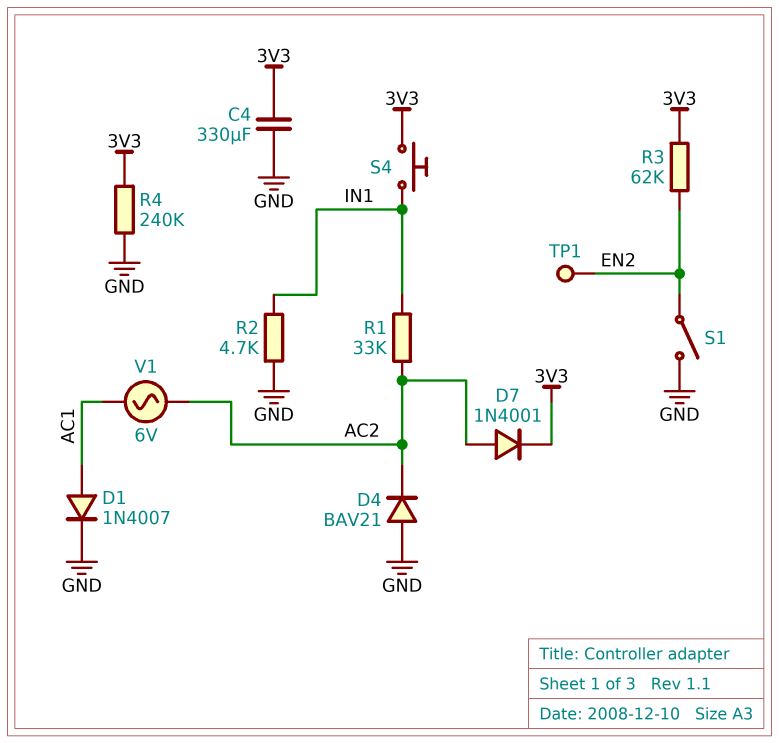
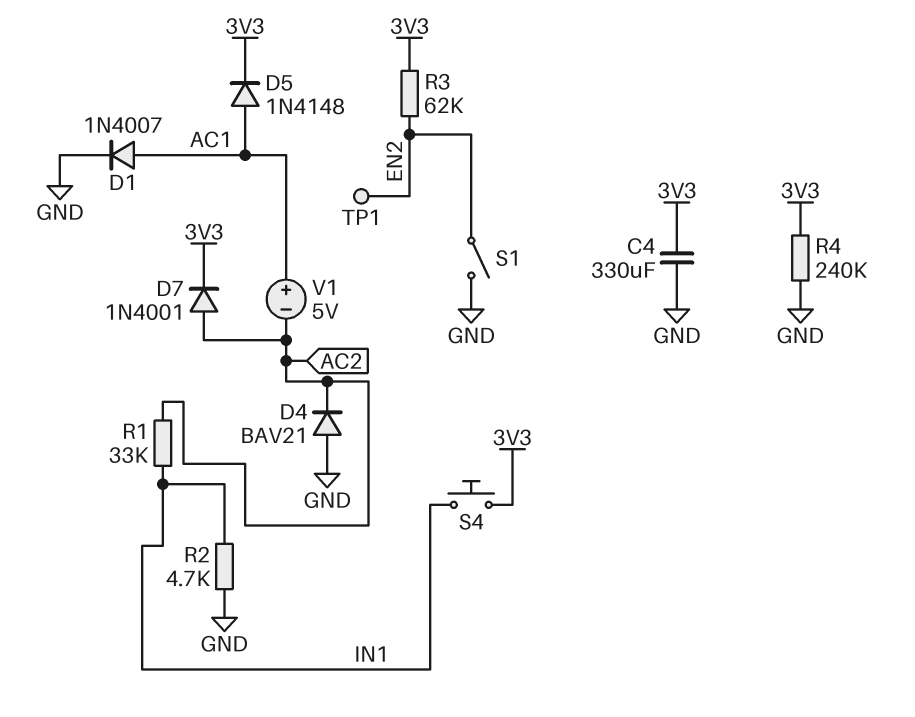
D5: none -> diode 1N4148 (A AC1, K 3V3)
V1: AC 6V (AC1, AC2) -> 5V (plus AC1, minus AC2)

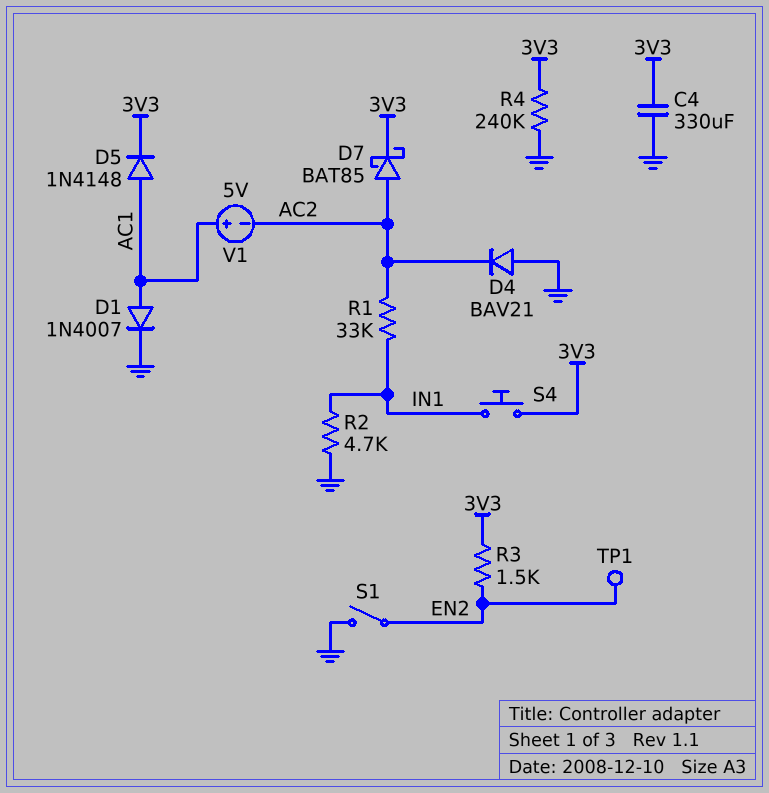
D7: diode 1N4001 (A AC2, K 3V3) -> schottky BAT85 (A AC2, K 3V3)
R3: 62k (3V3, EN2) -> 1.5k (3V3, EN2)

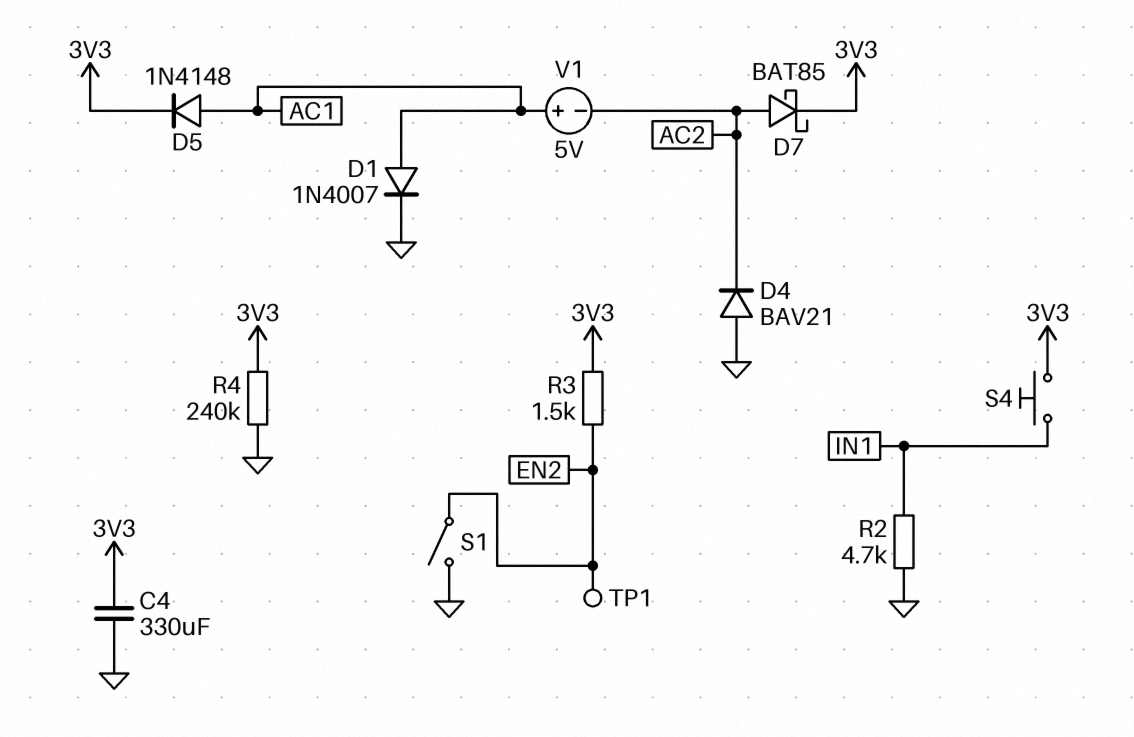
R1: 33k (AC2, IN1) -> none

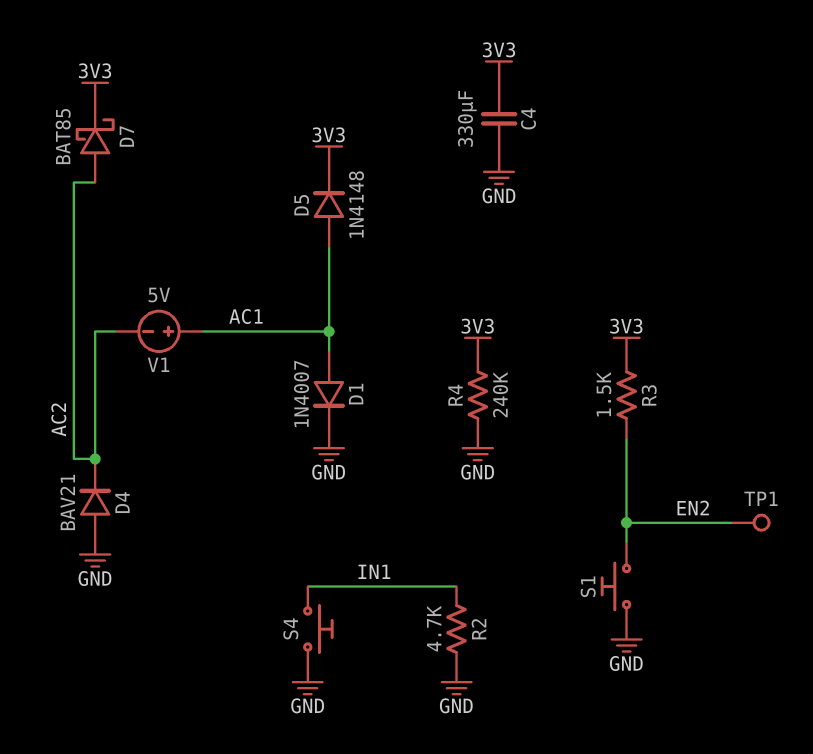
S1: switch (EN2, GND) -> button (EN2, GND)
S4: button (3V3, IN1) -> button (GND, IN1)

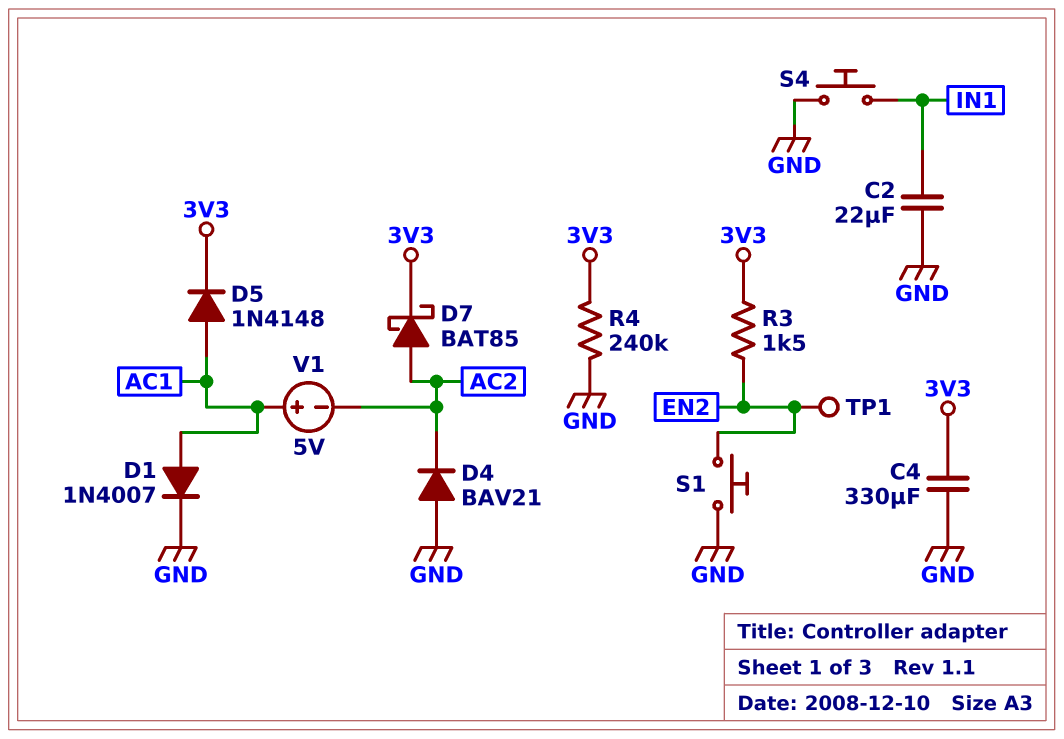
C2: none -> 22uF (GND, IN1)
R2: 4.7k (GND, IN1) -> none

